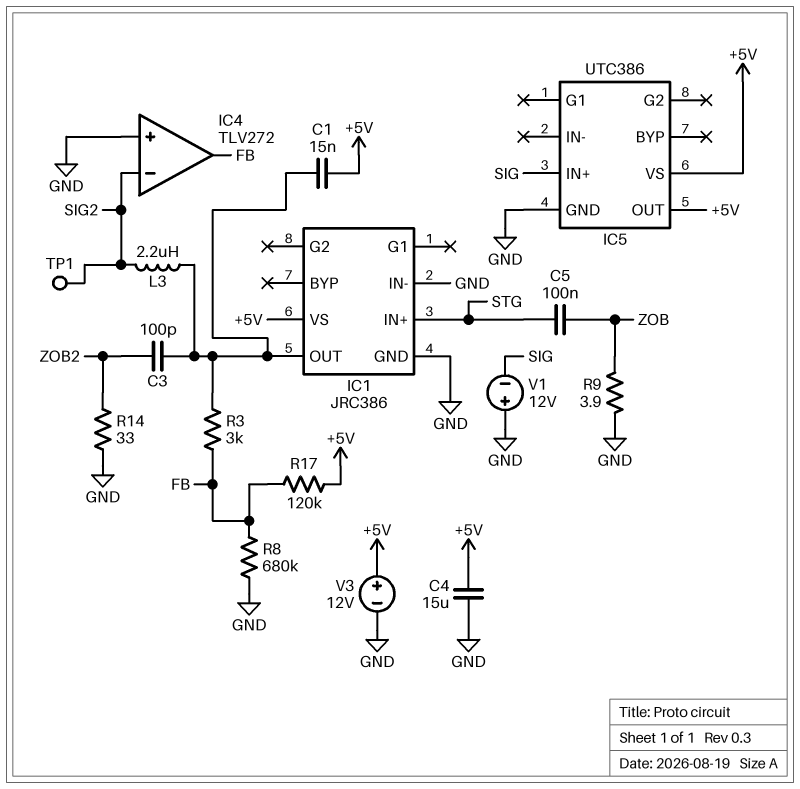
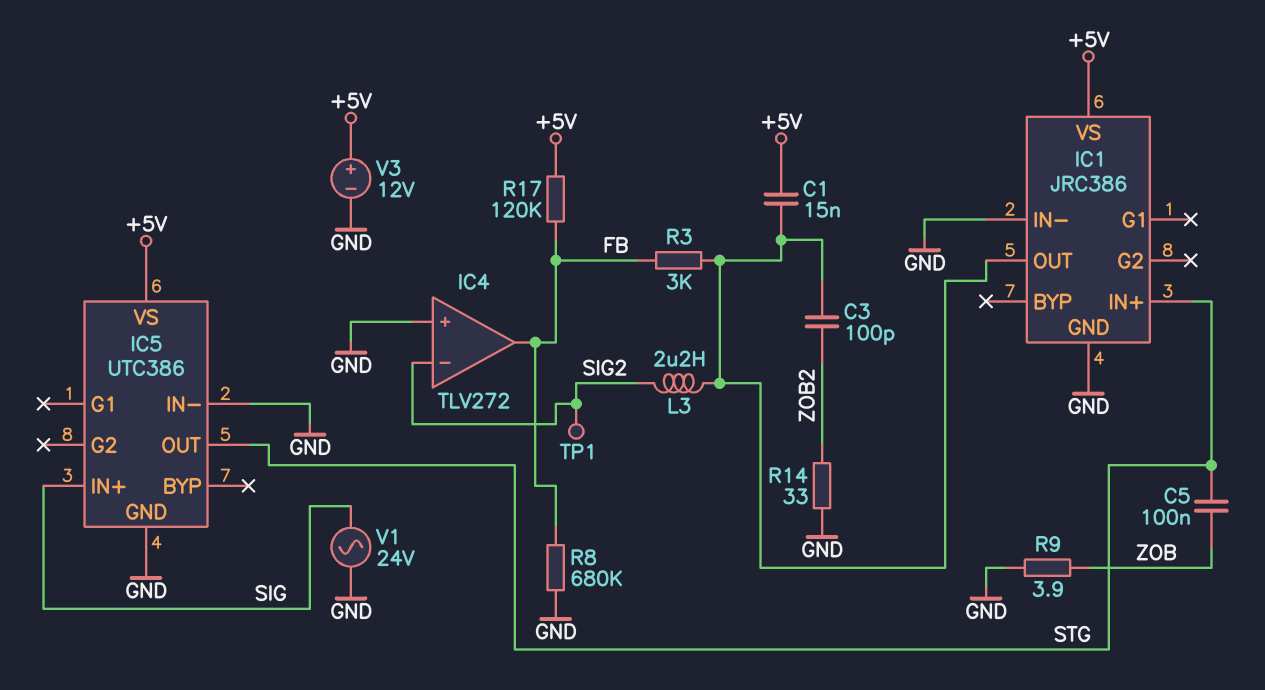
C4: 15uF (+5V, GND) -> none
IC5 pin IN-: none -> GND
IC5 pin OUT: +5V -> STG
V1: 12V (plus GND, minus SIG) -> AC 24V (GND, SIG)

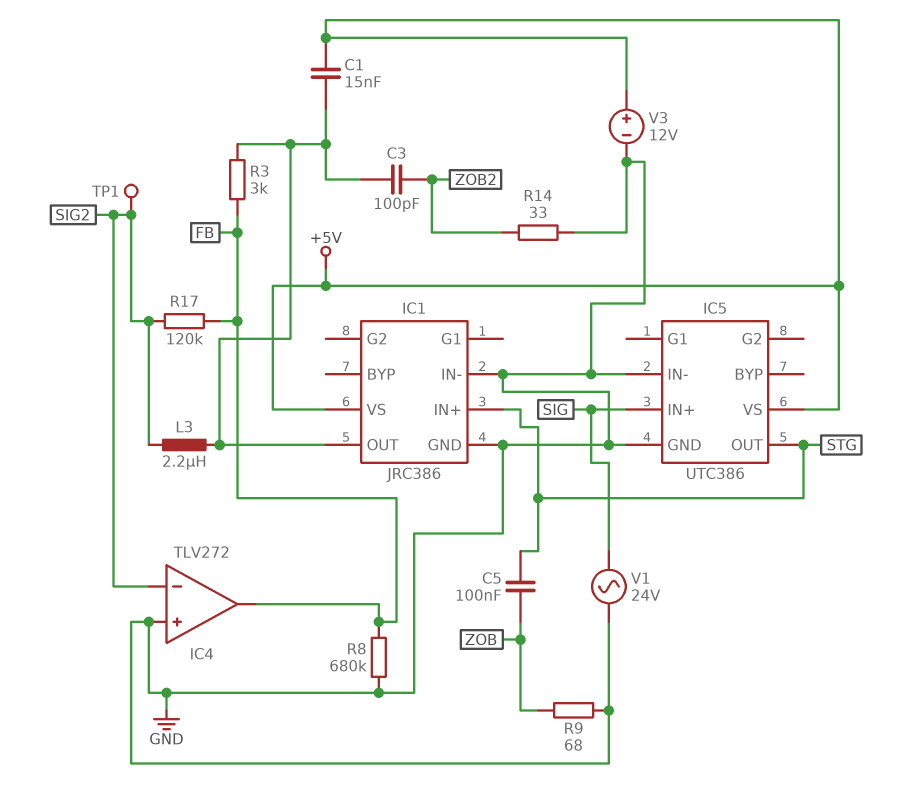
R9: 3.9 (GND, ZOB) -> 68 (GND, ZOB)
R17: 120k (+5V, FB) -> 120k (FB, SIG2)

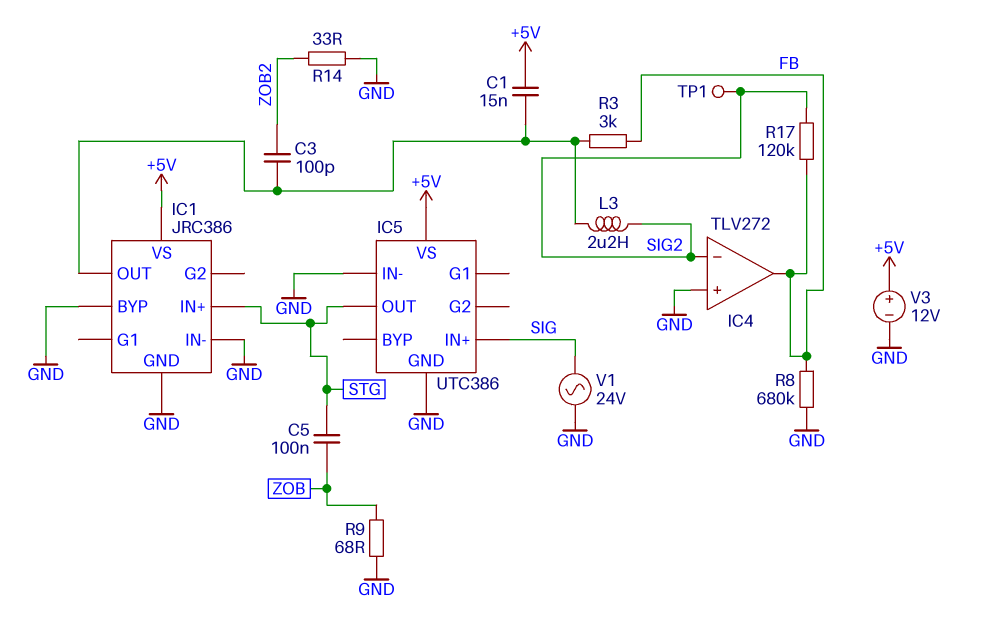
IC1 pin BYP: none -> GND

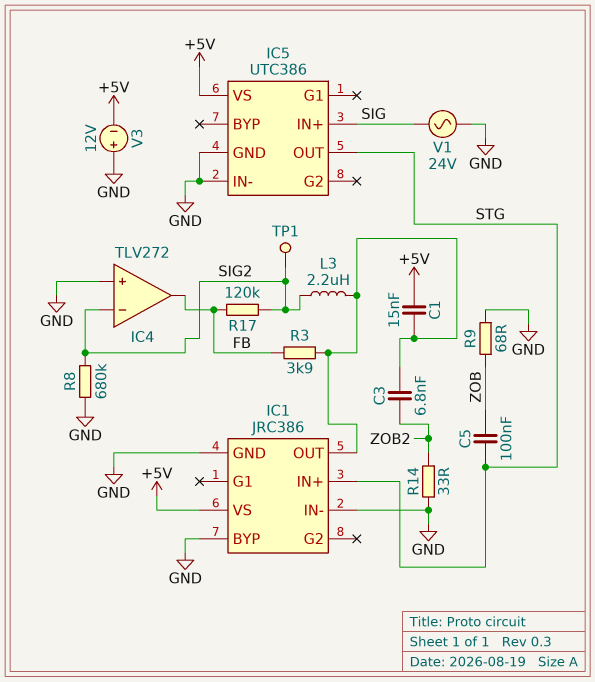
C3: 100pF (IC1/OUT, ZOB2) -> 6.8nF (IC1/OUT, ZOB2)
R3: 3k (FB, IC1/OUT) -> 3.9k (FB, IC1/OUT)
R8: 680k (FB, GND) -> 680k (GND, SIG2)
V3: 12V (plus +5V, minus GND) -> 12V (plus GND, minus +5V)

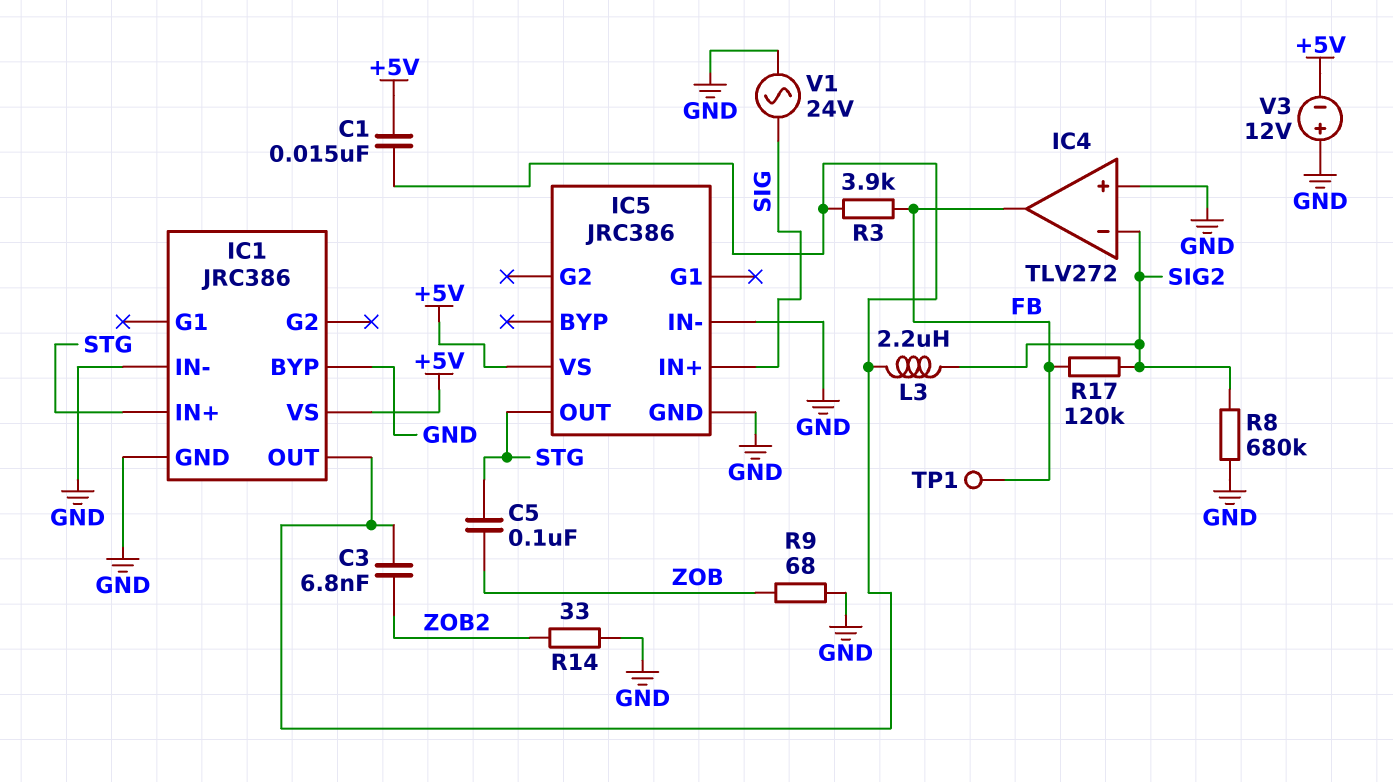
IC5: UTC386 -> JRC386
TP1: test point (SIG2) -> test point (FB)

